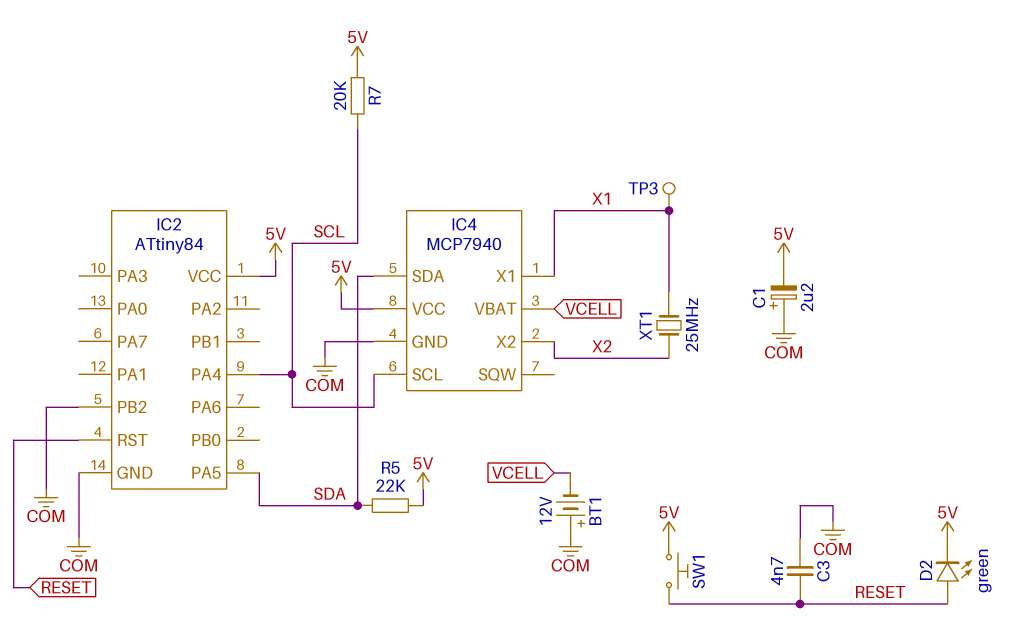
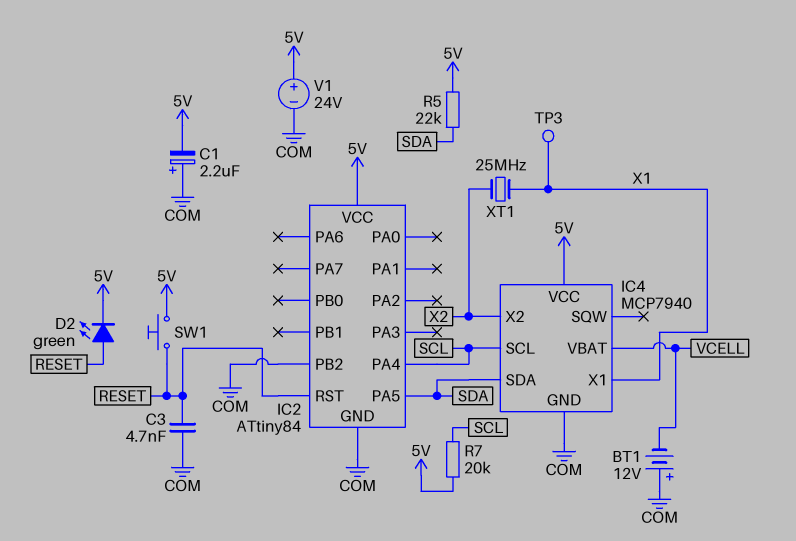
V1: none -> 24V (plus 5V, minus COM)

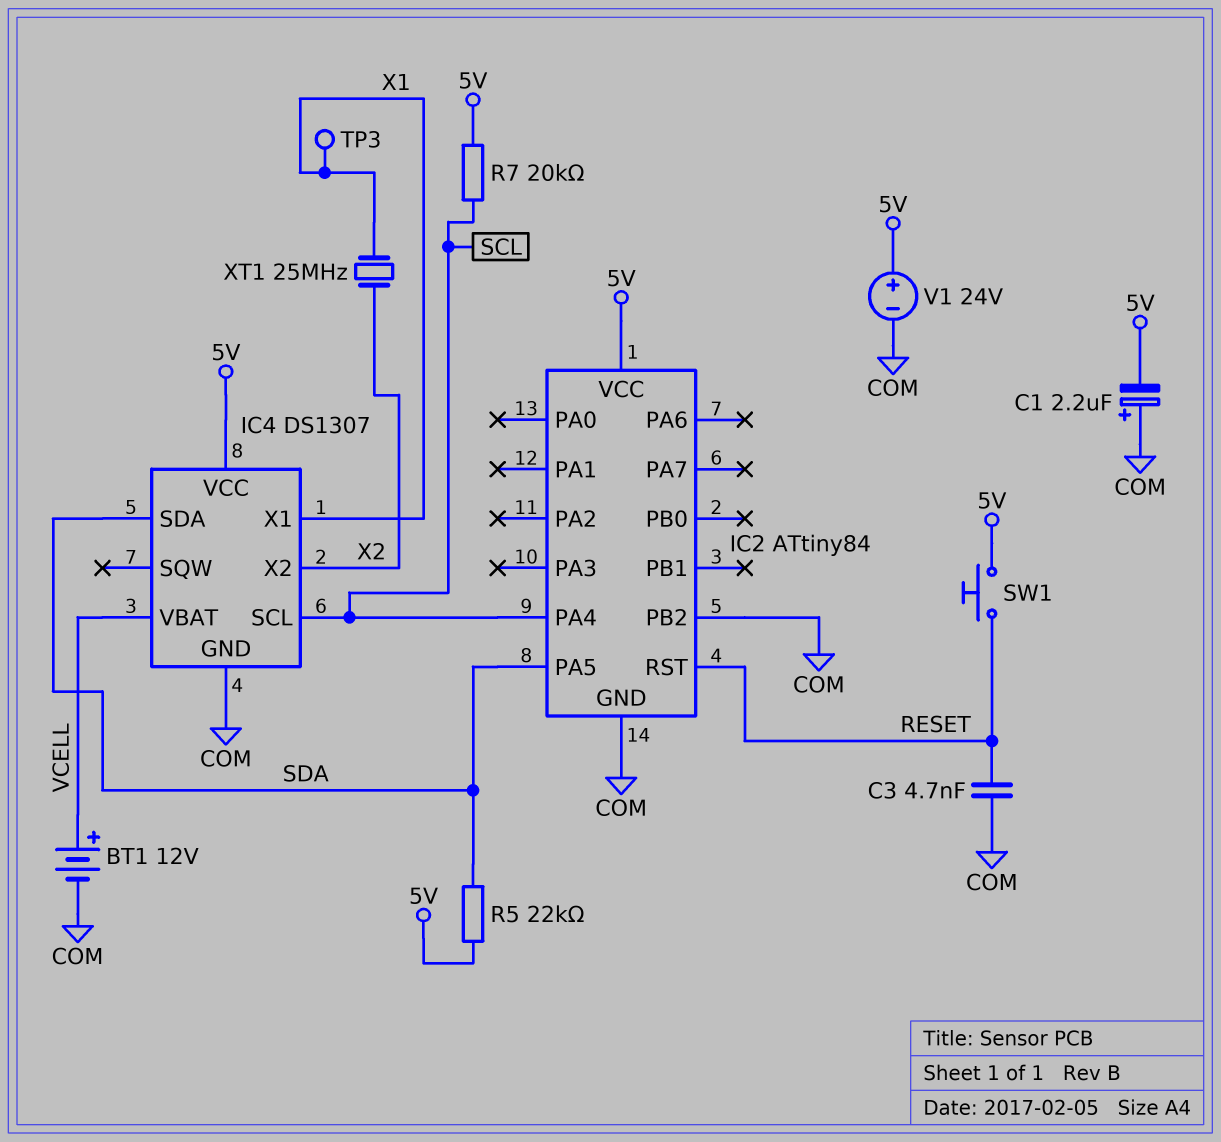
BT1: 12V (plus COM, minus VCELL) -> 12V (plus VCELL, minus COM)
D2: LED green (A RESET, K 5V) -> none
IC4: MCP7940 -> DS1307

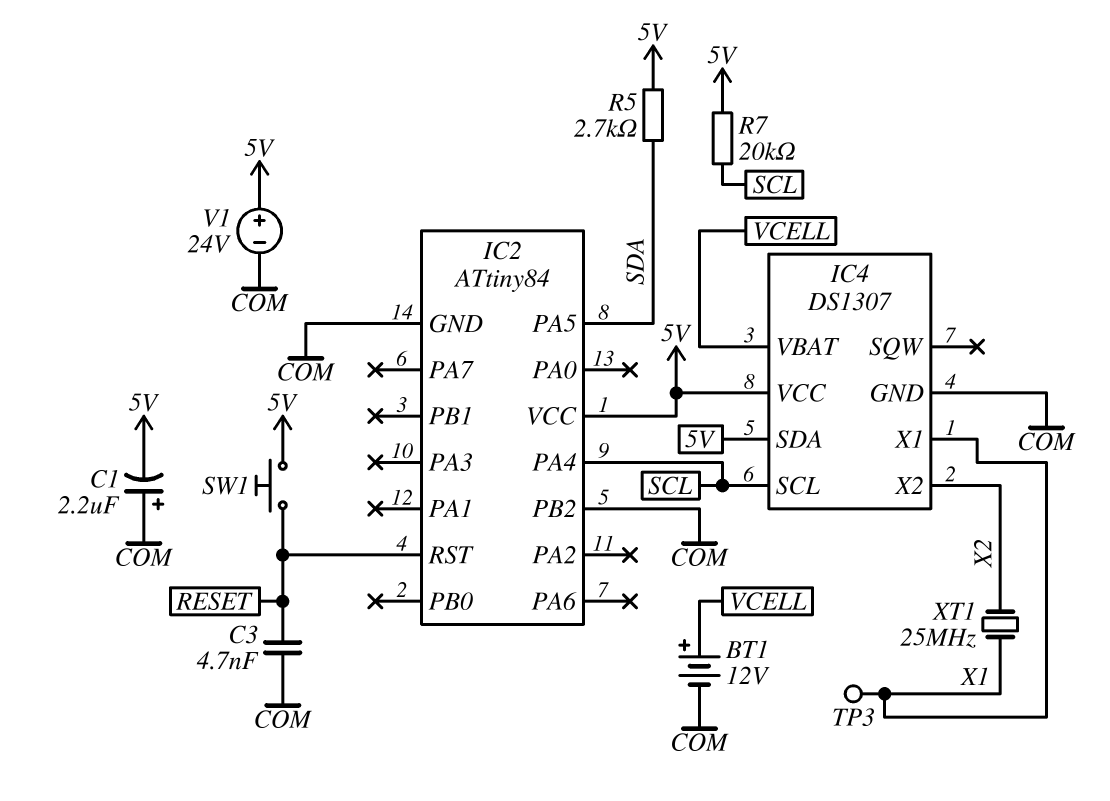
IC4 pin SDA: SDA -> 5V
R5: 22k (5V, SDA) -> 2.7k (5V, SDA)

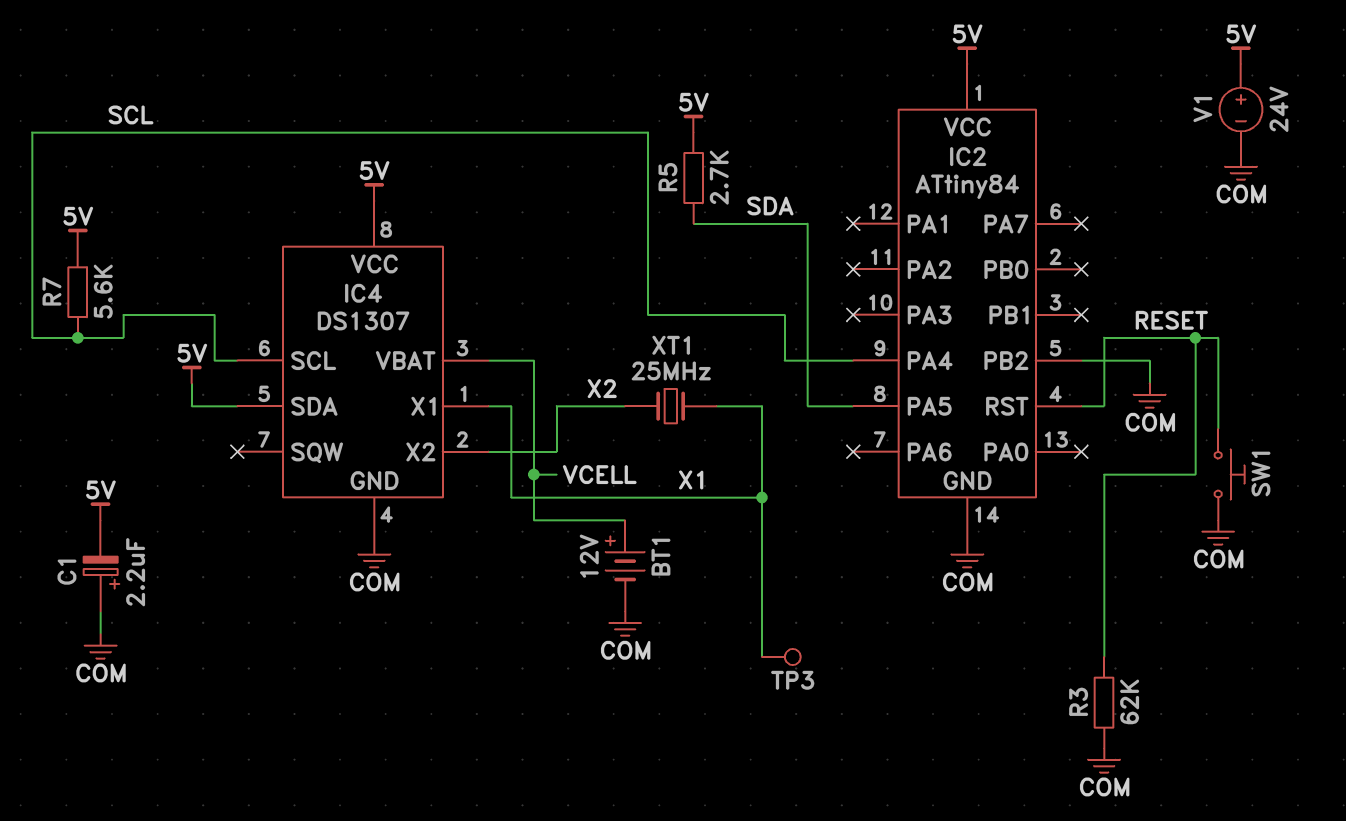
C3: 4.7nF (COM, RESET) -> none
R3: none -> 62k (COM, RESET)
R7: 20k (5V, SCL) -> 5.6k (5V, SCL)
SW1: button (5V, RESET) -> button (COM, RESET)

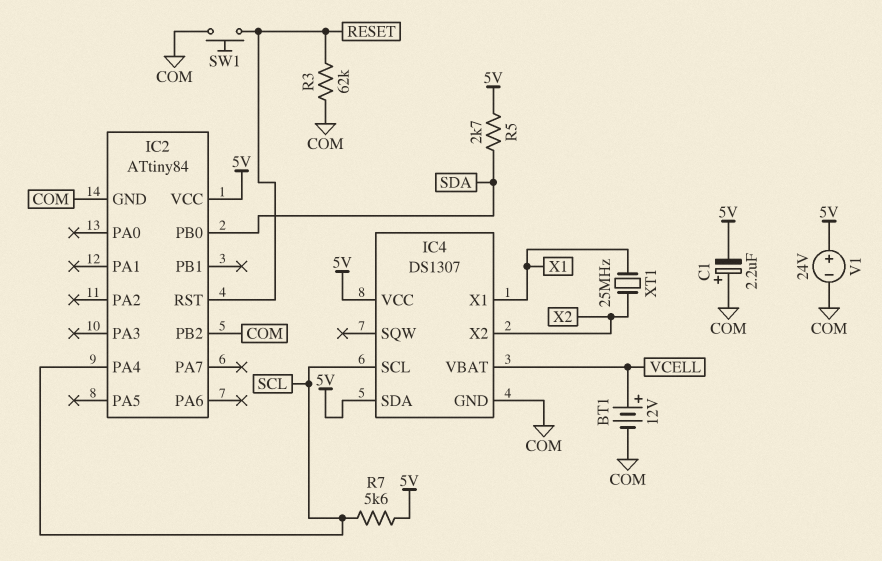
IC2 pin PA5: SDA -> none
IC2 pin PB0: none -> SDA
TP3: test point (X1) -> none

